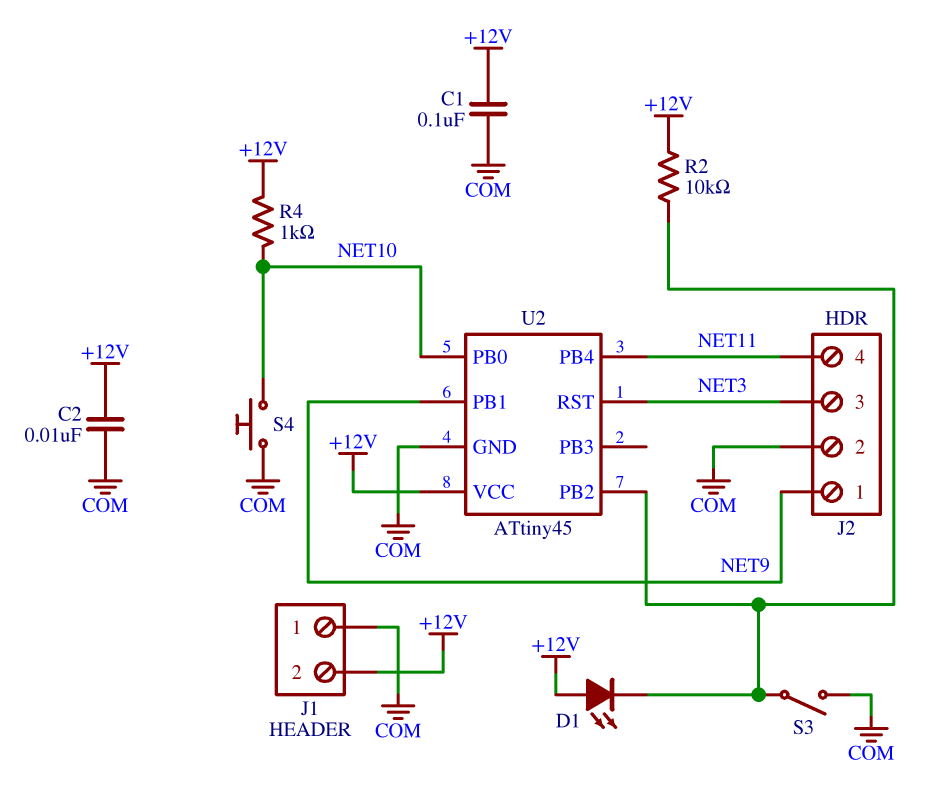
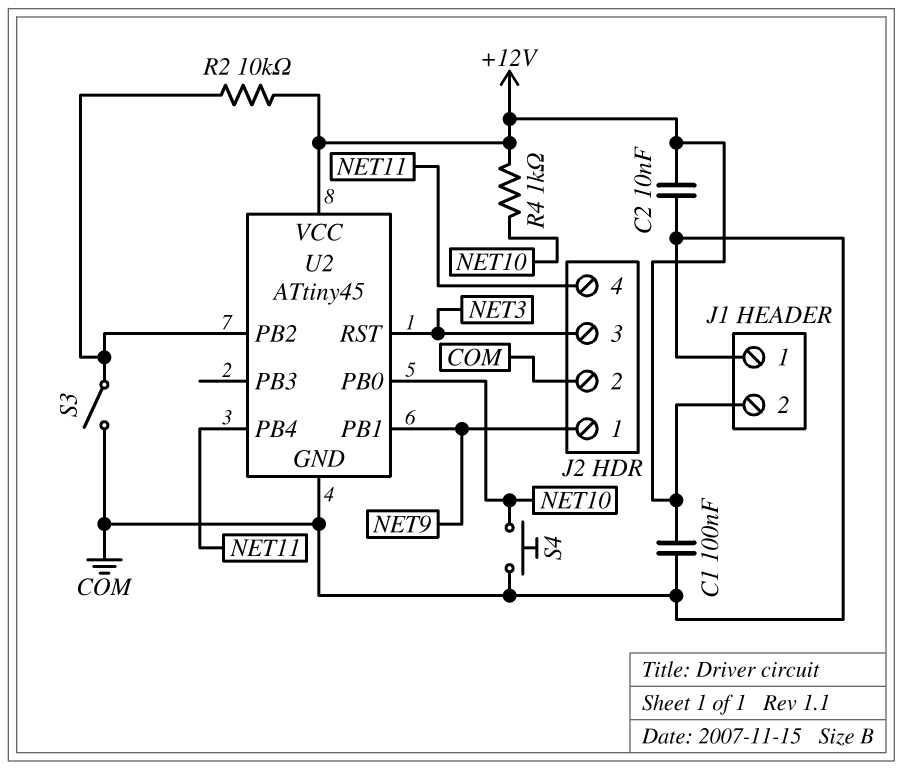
D1: LED (A +12V, K U2/PB2) -> none

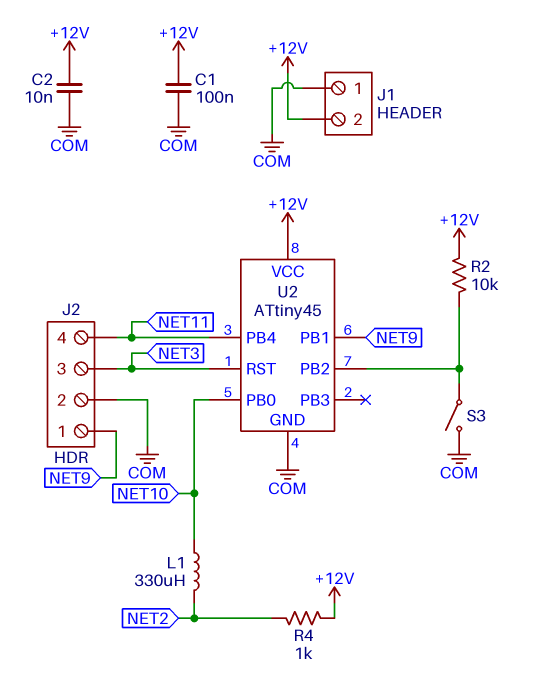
L1: none -> 330uH (NET2, NET10)
R4: 1k (+12V, NET10) -> 1k (+12V, NET2)
S4: button (COM, NET10) -> none

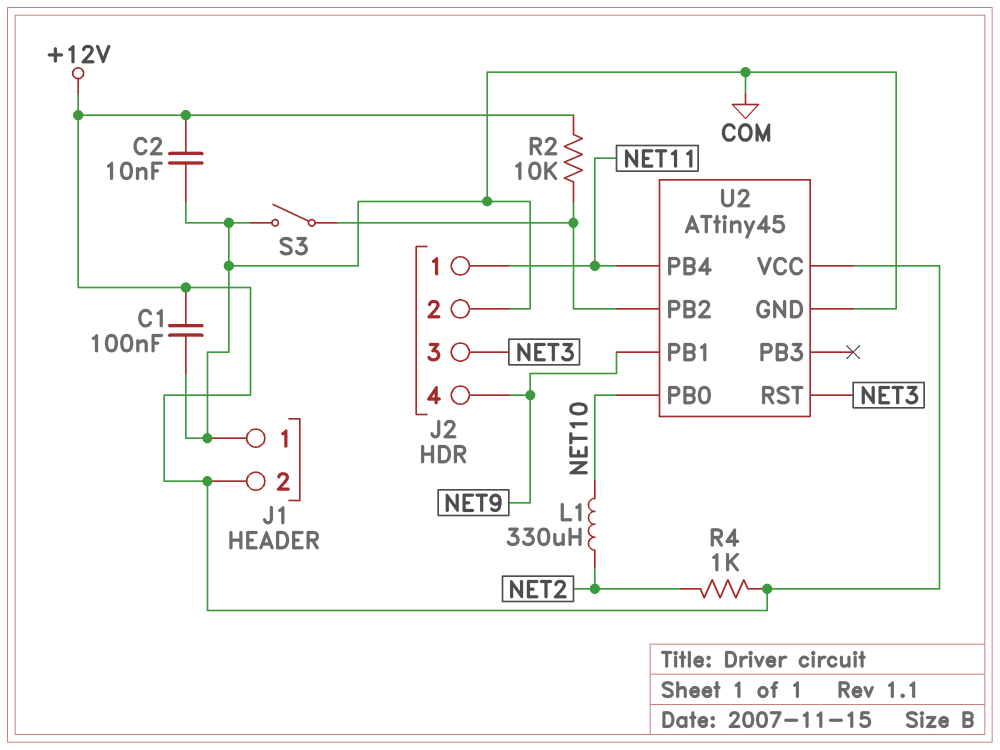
J2 pin 1: NET9 -> NET11
J2 pin 4: NET11 -> NET9

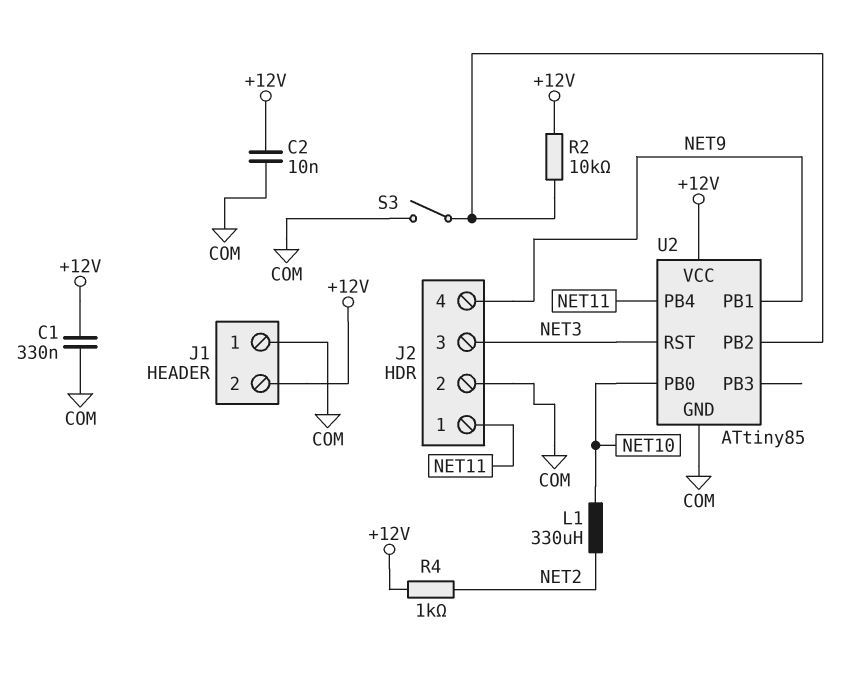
C1: 100nF (+12V, COM) -> 330nF (+12V, COM)
U2: ATtiny45 -> ATtiny85

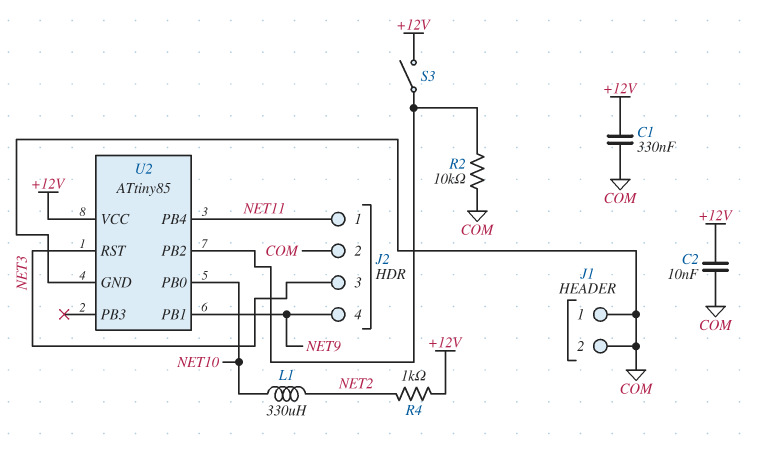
J1 pin 2: +12V -> COM
R2: 10k (+12V, U2/PB2) -> 10k (COM, U2/PB2)
S3: switch (COM, U2/PB2) -> switch (+12V, U2/PB2)

